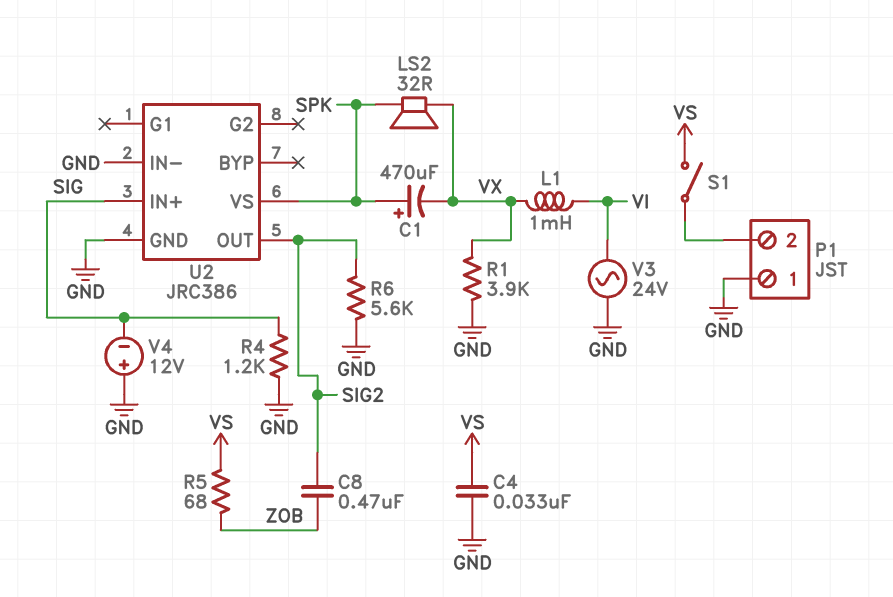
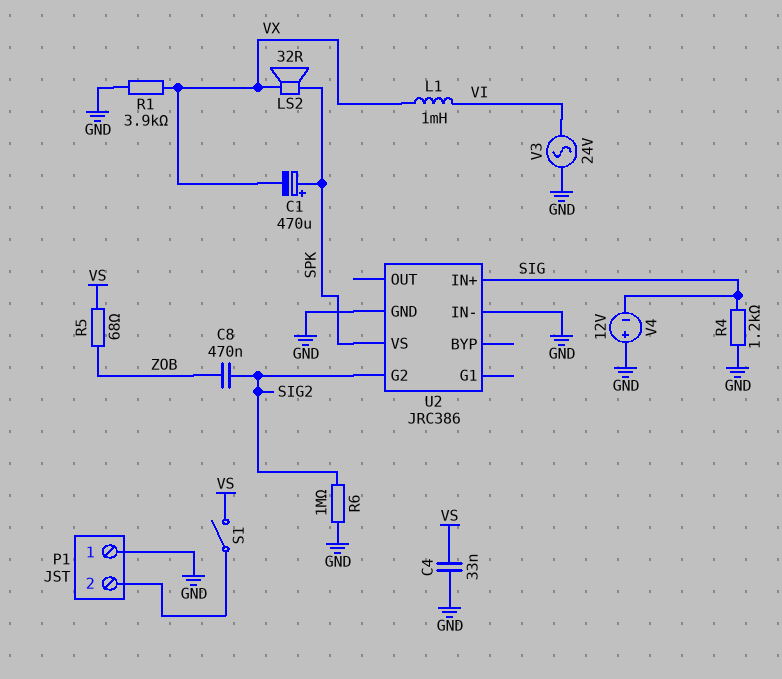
R6: 5.6k (GND, SIG2) -> 1M (GND, SIG2)
U2 pin G2: none -> SIG2
U2 pin OUT: SIG2 -> none

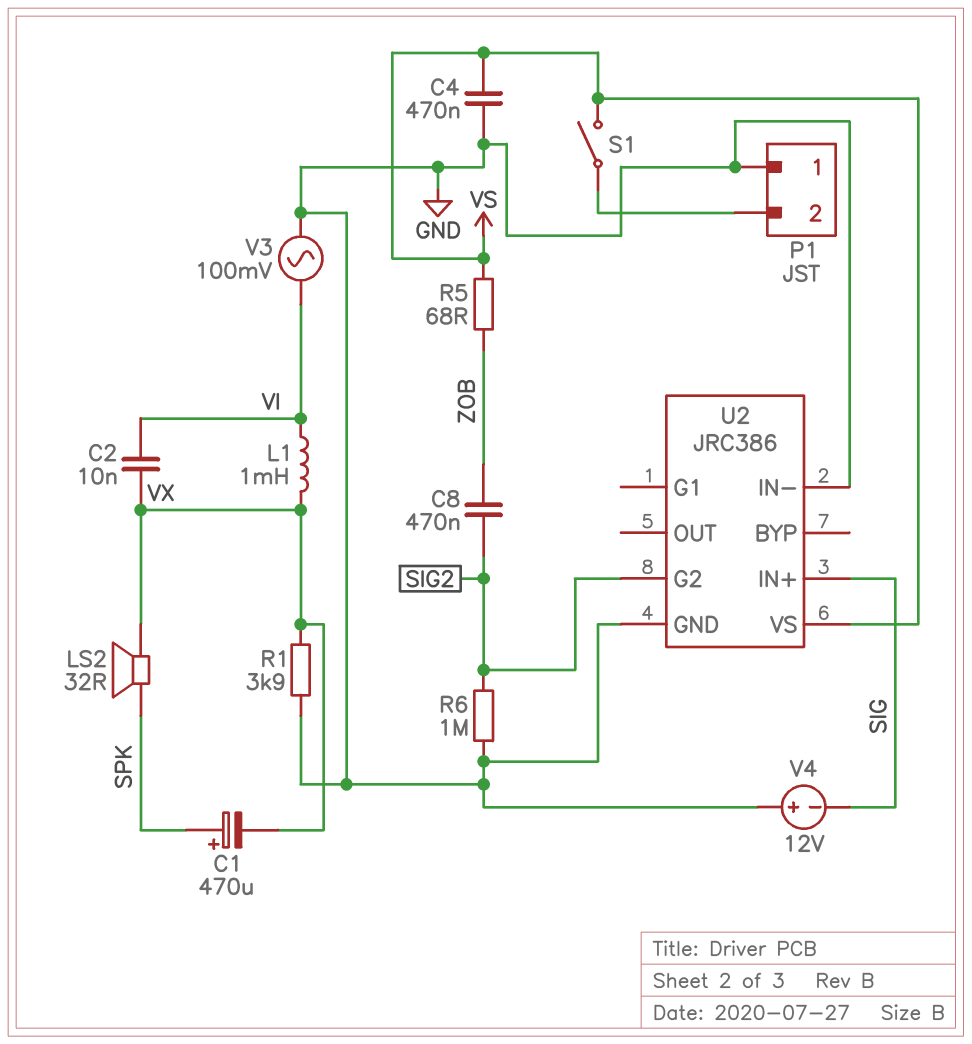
C2: none -> 10nF (VI, VX)
C4: 33nF (GND, VS) -> 470nF (GND, VS)
R4: 1.2k (GND, SIG) -> none
U2 pin VS: SPK -> VS
V3: AC 24V (GND, VI) -> AC 100mV (GND, VI)

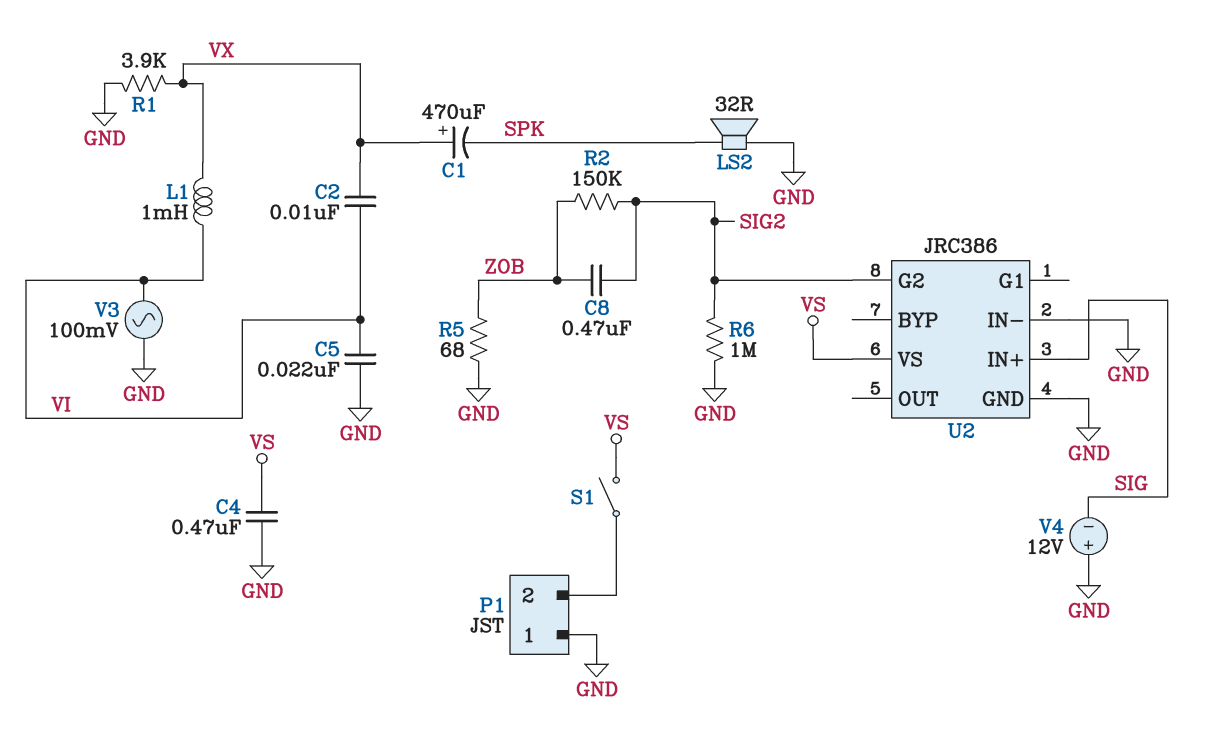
C1: 470uF (plus SPK, minus VX) -> 470uF (plus VX, minus SPK)
C5: none -> 22nF (GND, VI)
LS2: speaker 32R (SPK, VX) -> speaker 32R (GND, SPK)
R2: none -> 150k (SIG2, ZOB)
R5: 68 (VS, ZOB) -> 68 (GND, ZOB)

